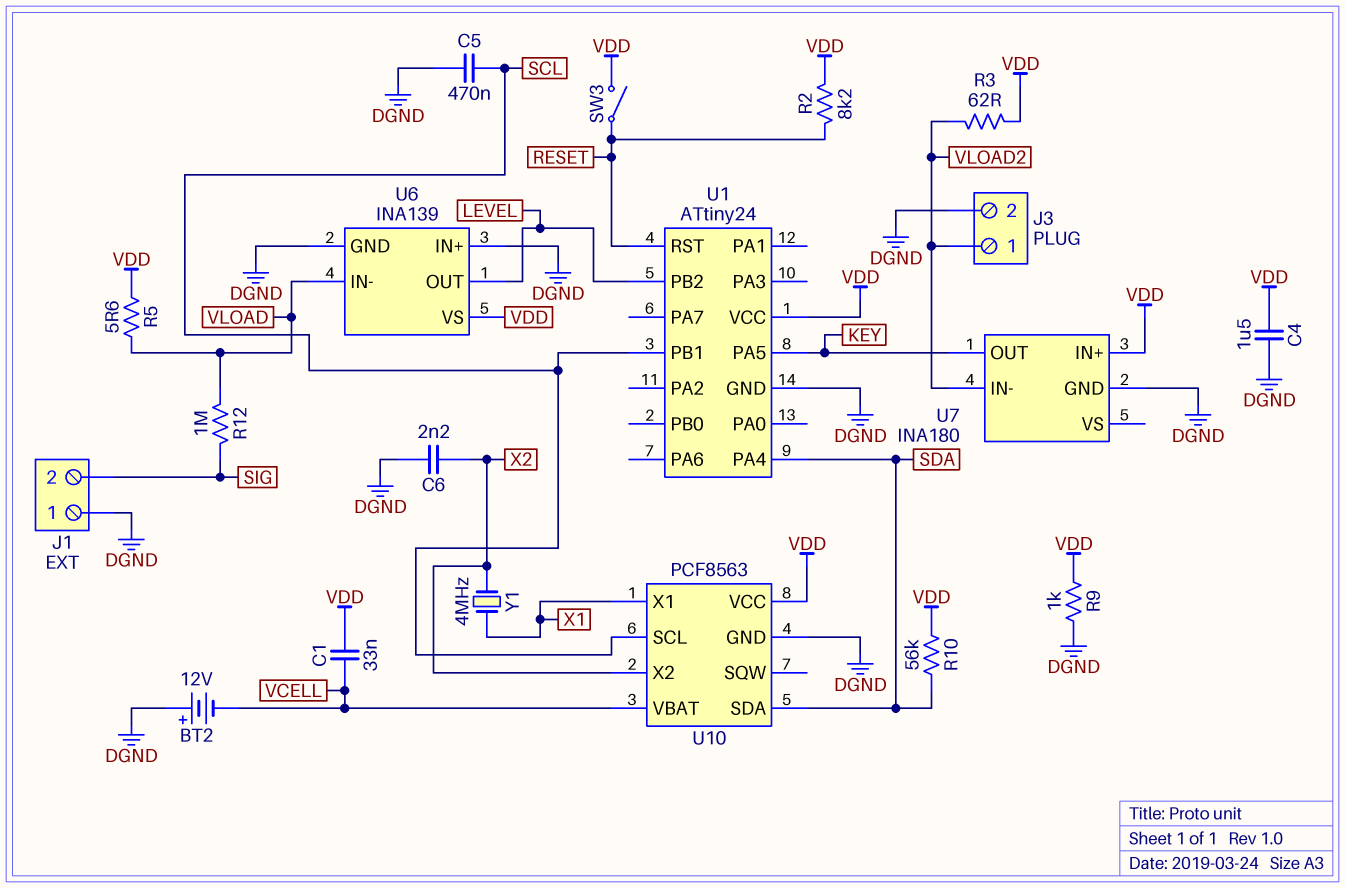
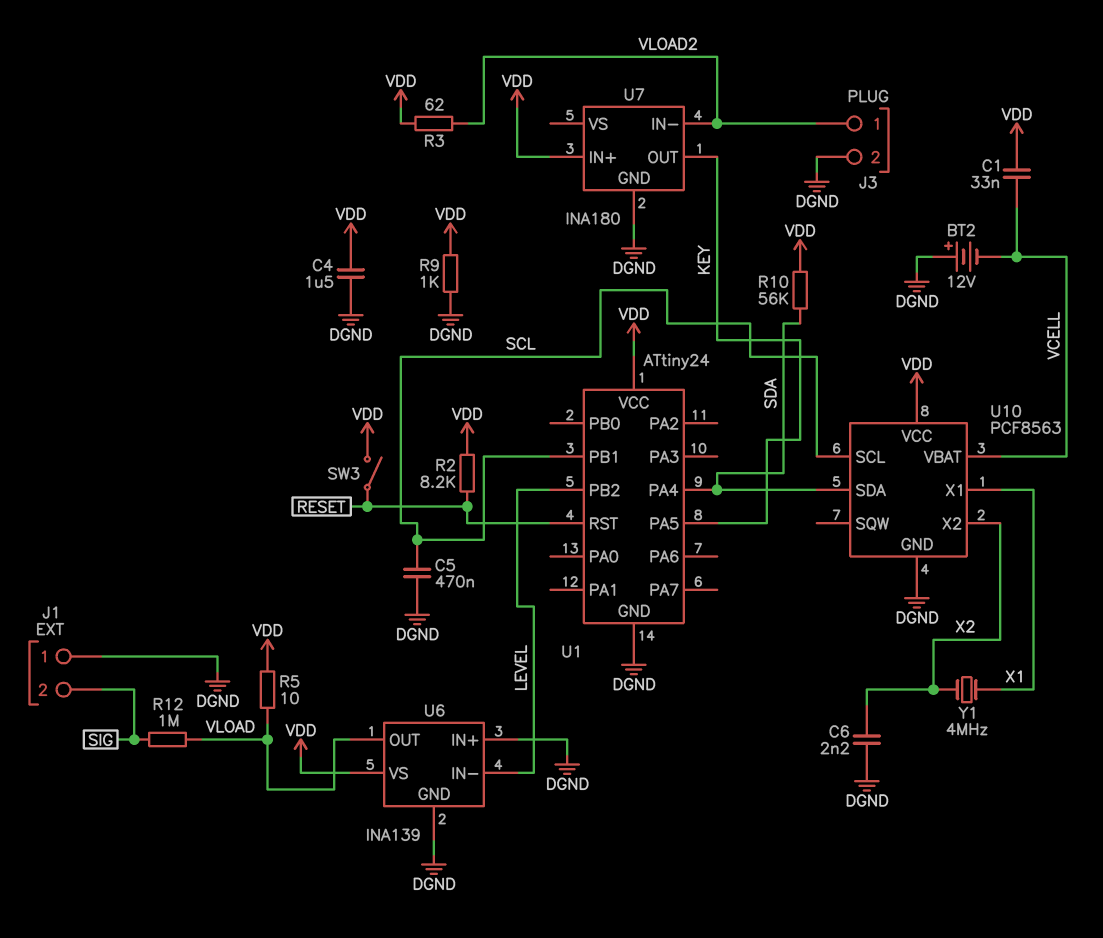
R5: 5.6 (VDD, VLOAD) -> 10 (VDD, VLOAD)
U6 pin IN-: VLOAD -> LEVEL
U6 pin OUT: LEVEL -> VLOAD

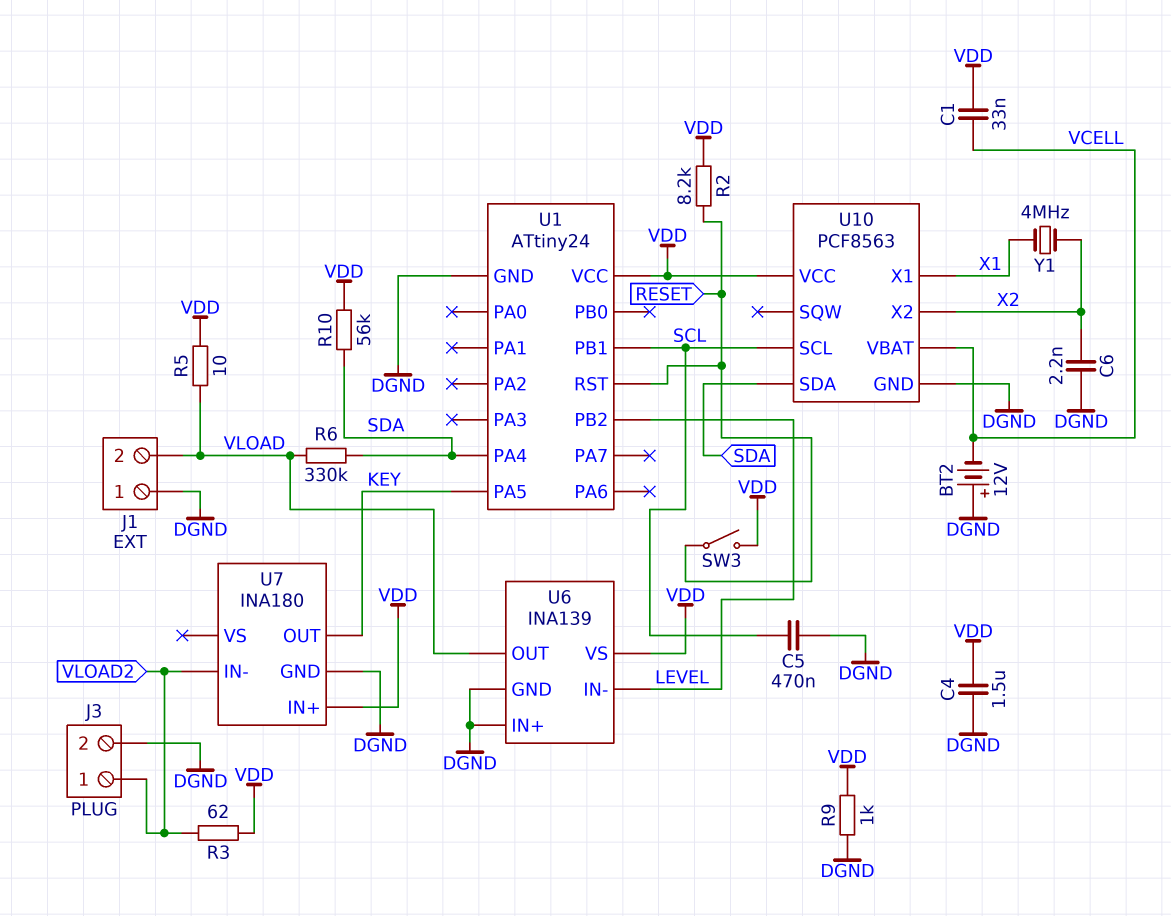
J1 pin 2: SIG -> VLOAD
R6: none -> 330k (SDA, VLOAD)
R12: 1M (SIG, VLOAD) -> none

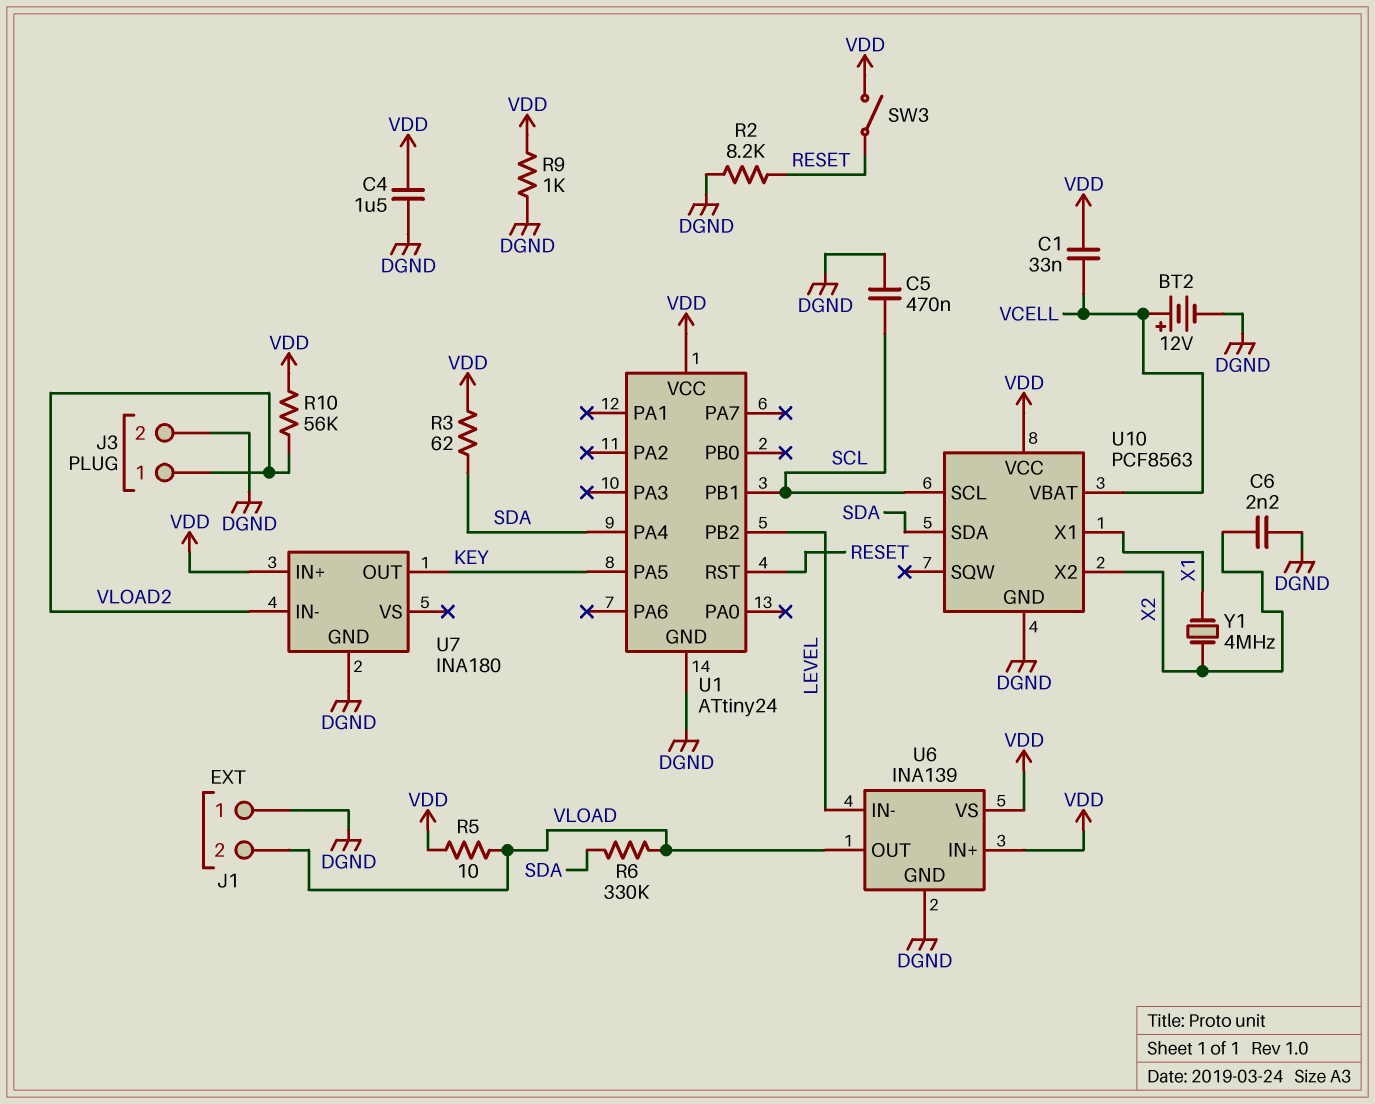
BT2: 12V (plus DGND, minus VCELL) -> 12V (plus VCELL, minus DGND)
R2: 8.2k (RESET, VDD) -> 8.2k (DGND, RESET)
R3: 62 (VDD, VLOAD2) -> 62 (SDA, VDD)
R10: 56k (SDA, VDD) -> 56k (VDD, VLOAD2)
U6 pin IN+: DGND -> VDD

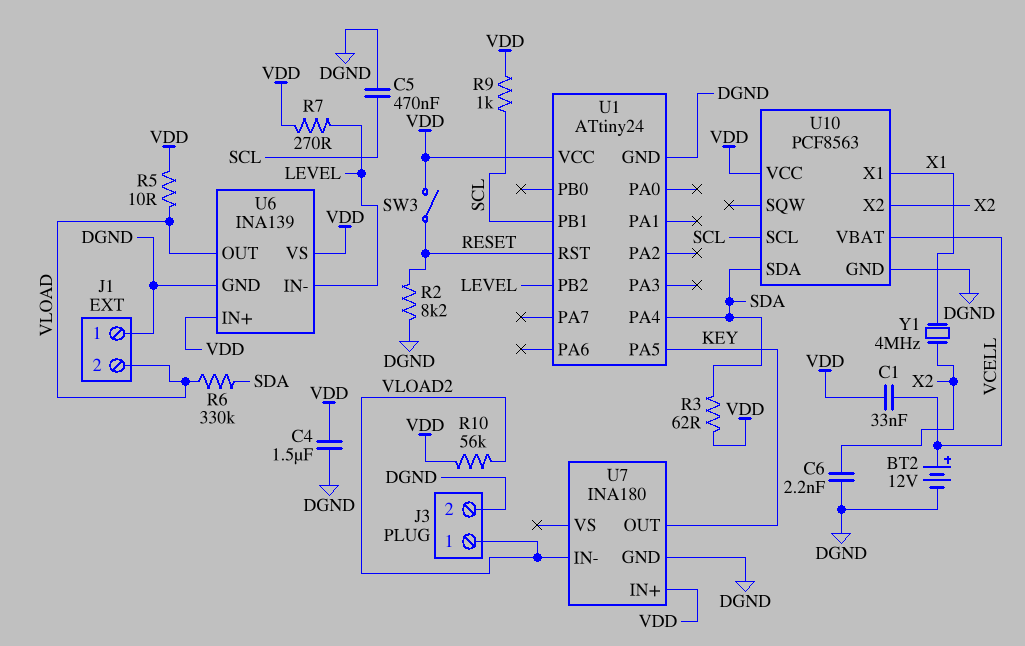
R7: none -> 270 (LEVEL, VDD)
R9: 1k (DGND, VDD) -> 1k (SCL, VDD)

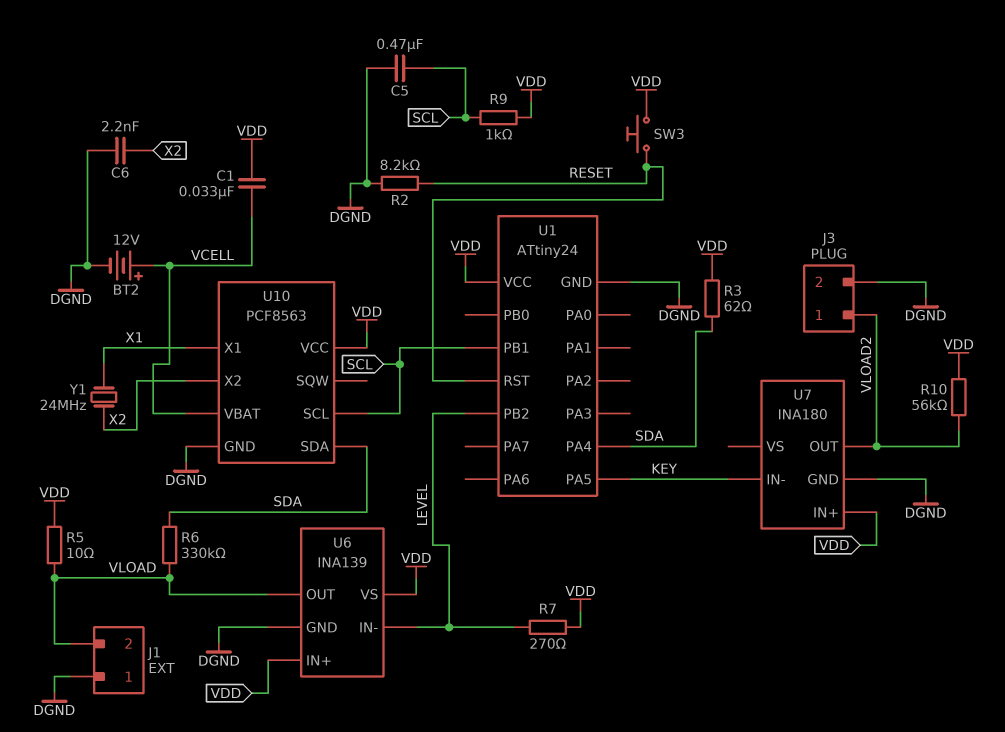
C4: 1.5uF (DGND, VDD) -> none
SW3: switch (RESET, VDD) -> button (RESET, VDD)
U7 pin IN-: VLOAD2 -> KEY
U7 pin OUT: KEY -> VLOAD2
Y1: 4MHz (X1, X2) -> 24MHz (X1, X2)

